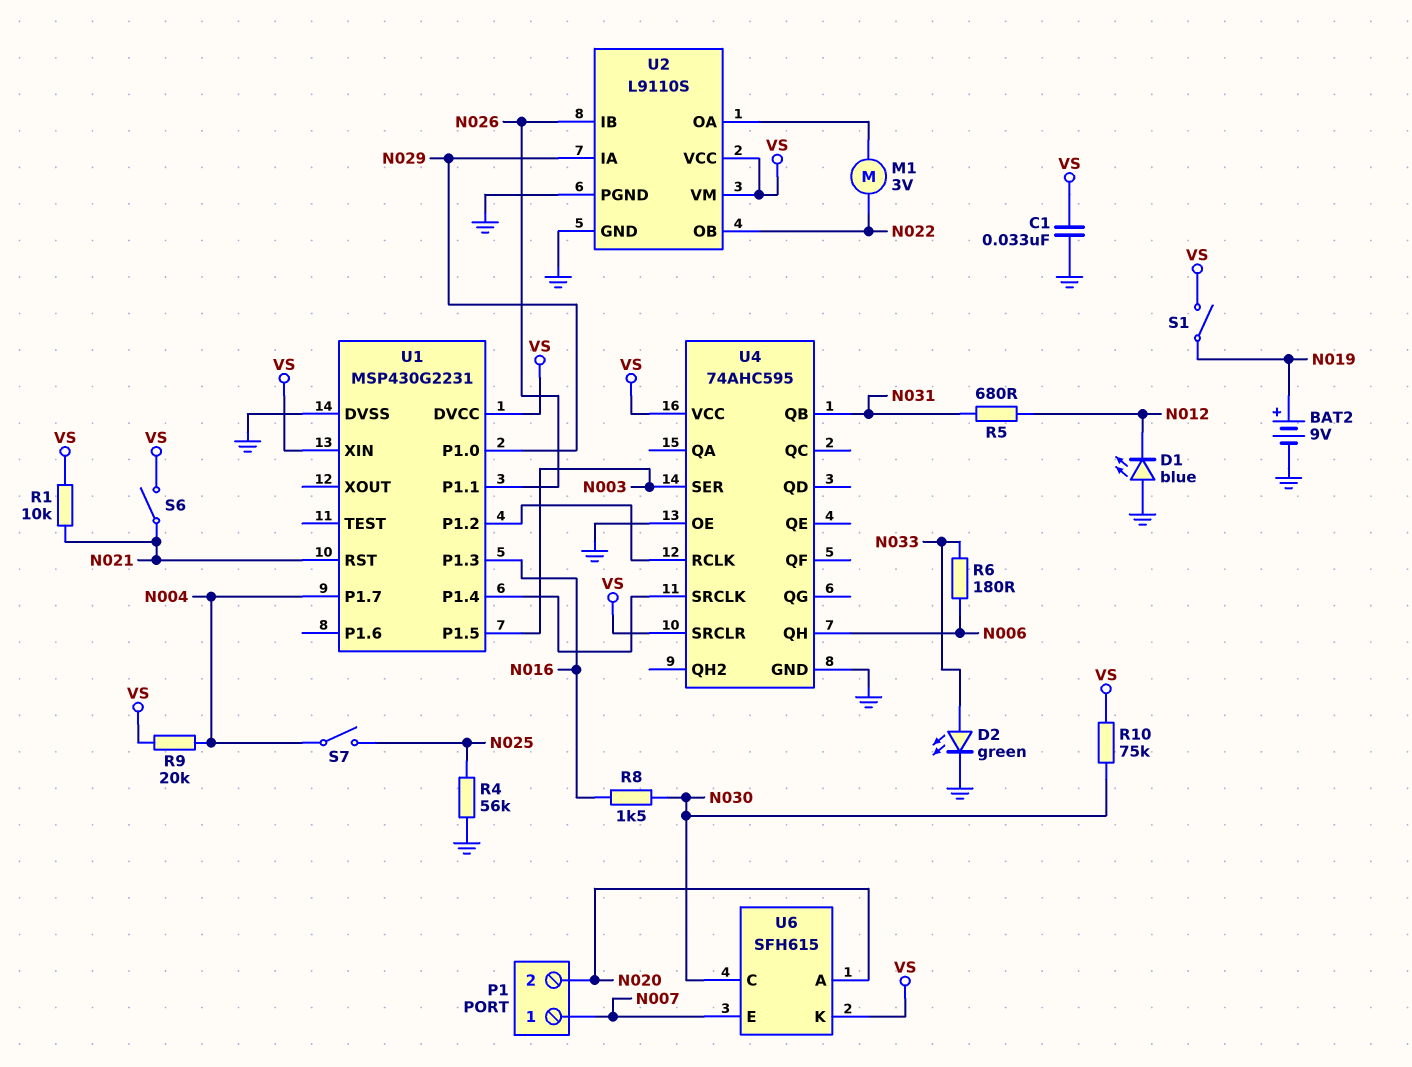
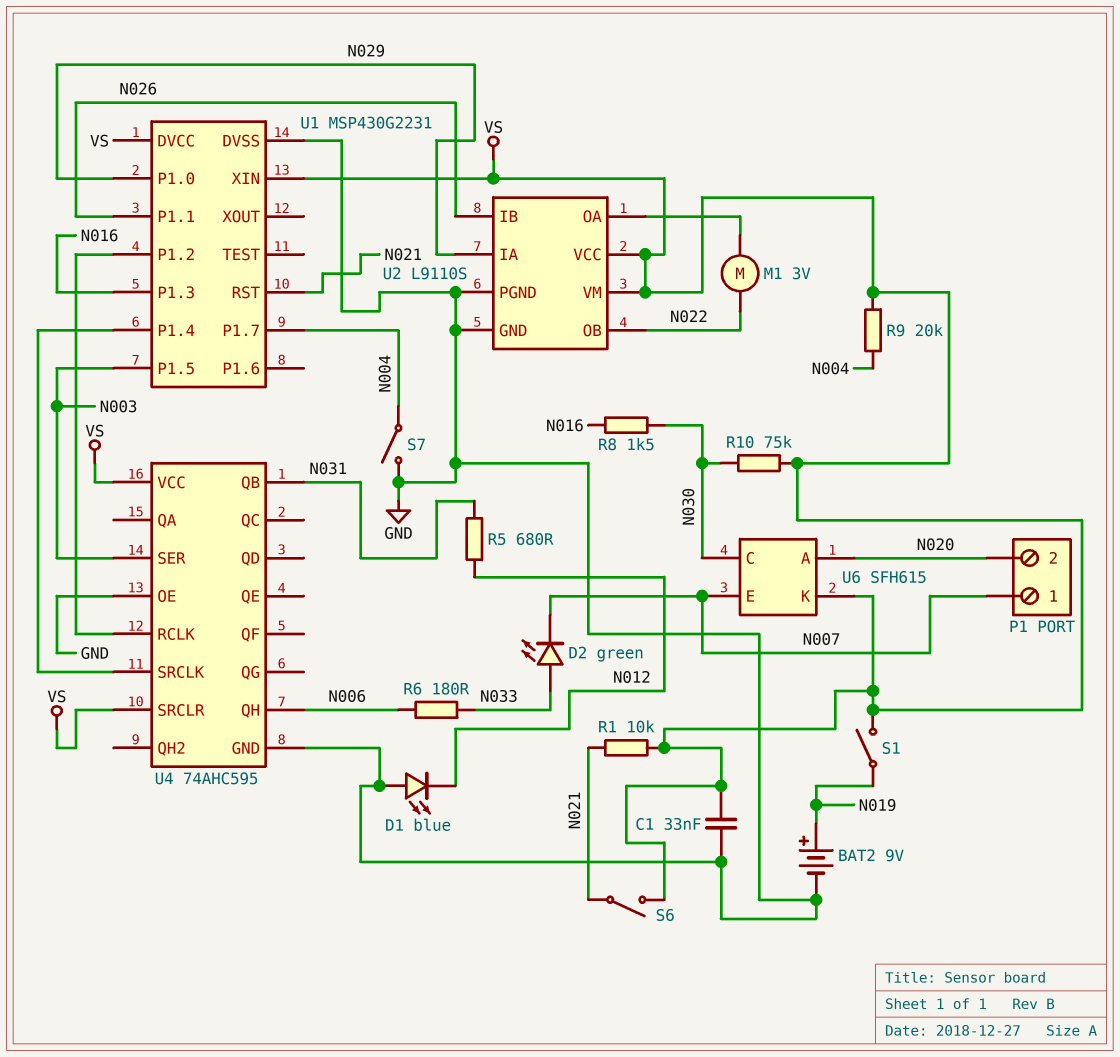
D2: LED green (A N033, K GND) -> LED green (A N033, K N007)
R4: 56k (GND, N025) -> none
S7: switch (N004, N025) -> switch (GND, N004)

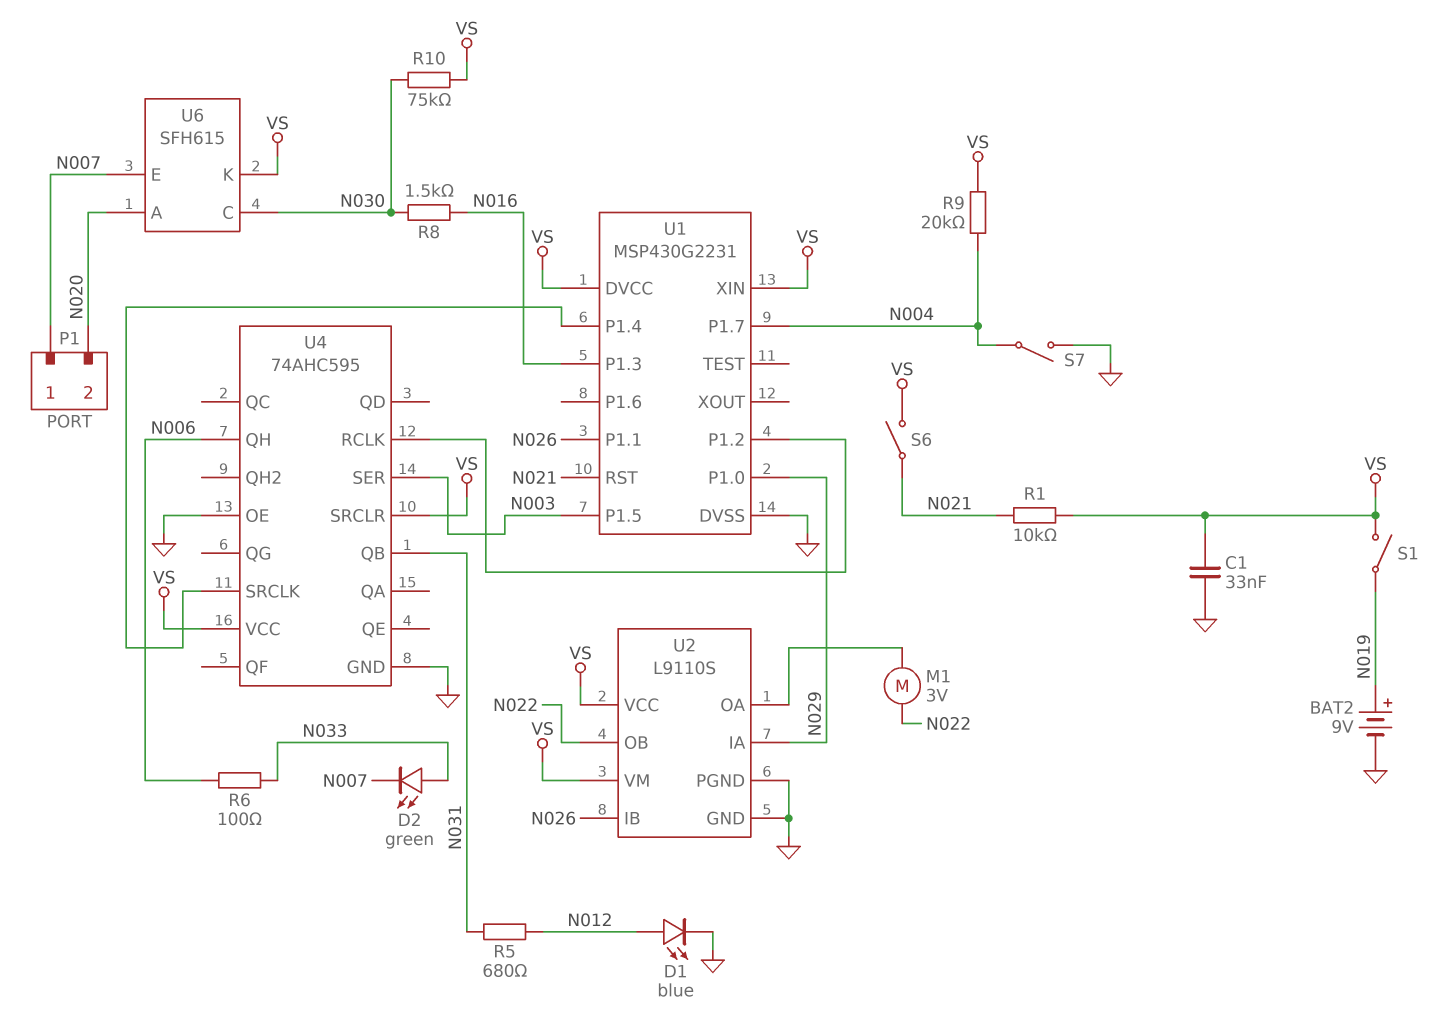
D1: LED blue (A GND, K N012) -> LED blue (A N012, K GND)
R6: 180 (N006, N033) -> 100 (N006, N033)

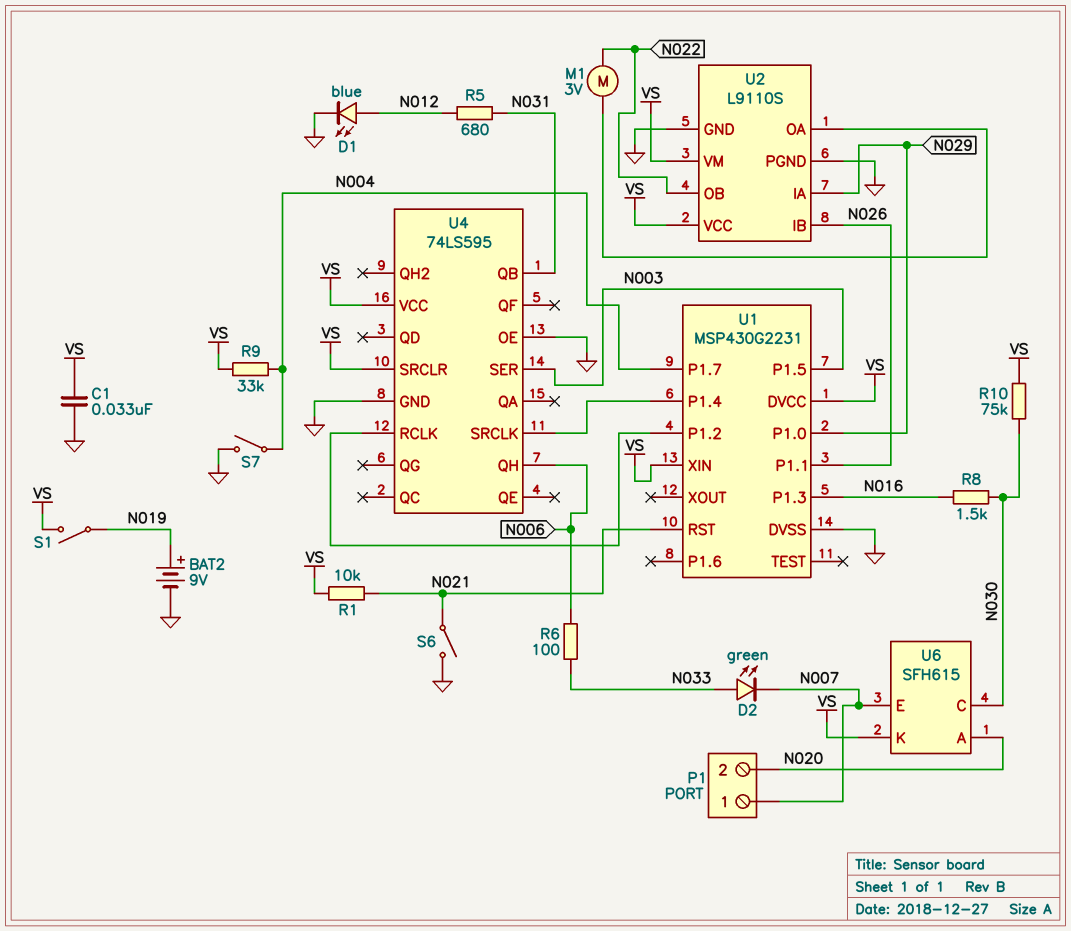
R9: 20k (N004, VS) -> 33k (N004, VS)
S6: switch (N021, VS) -> switch (GND, N021)
U4: 74AHC595 -> 74LS595

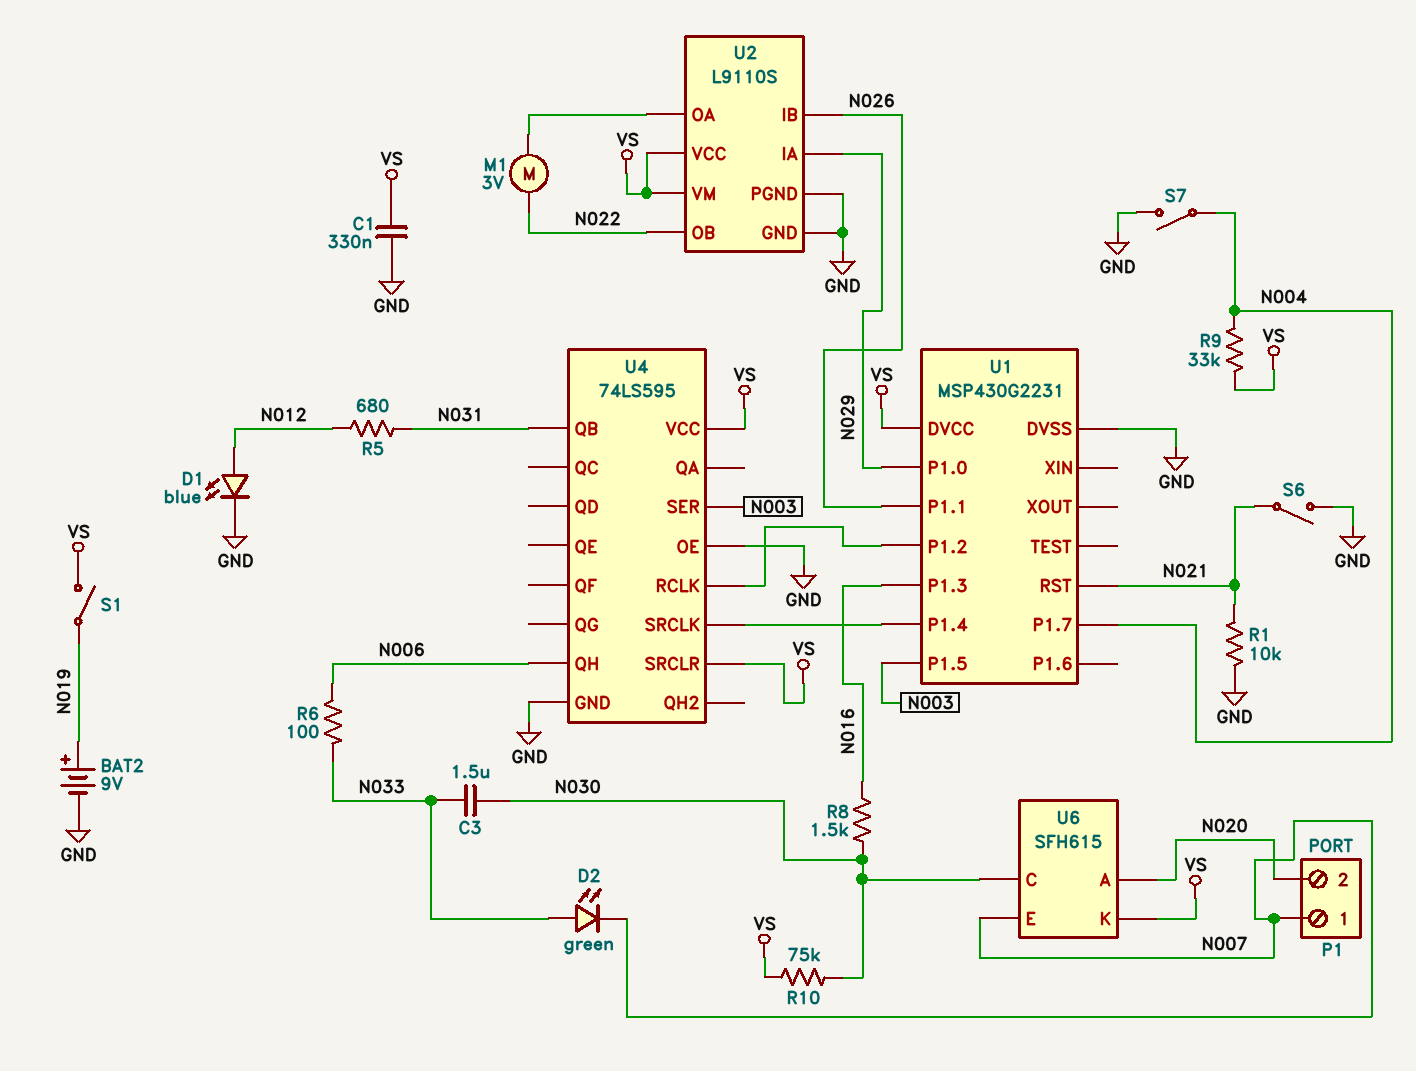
C1: 33nF (GND, VS) -> 330nF (GND, VS)
C3: none -> 1.5uF (N030, N033)
R1: 10k (N021, VS) -> 10k (GND, N021)
U1 pin XIN: VS -> none

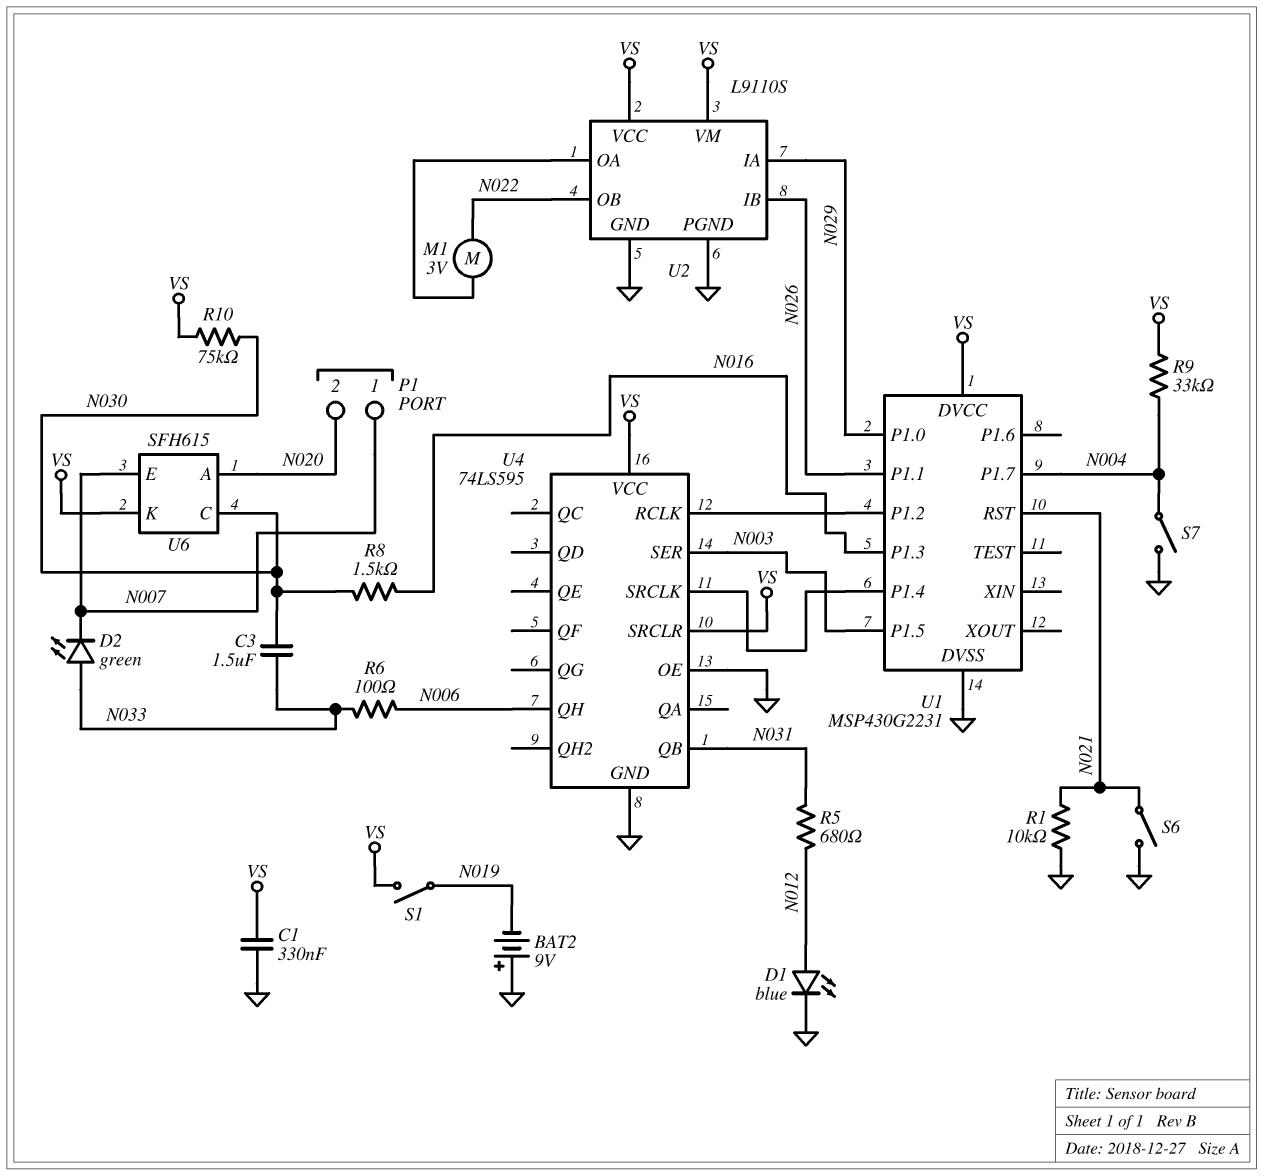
BAT2: 9V (plus N019, minus GND) -> 9V (plus GND, minus N019)

